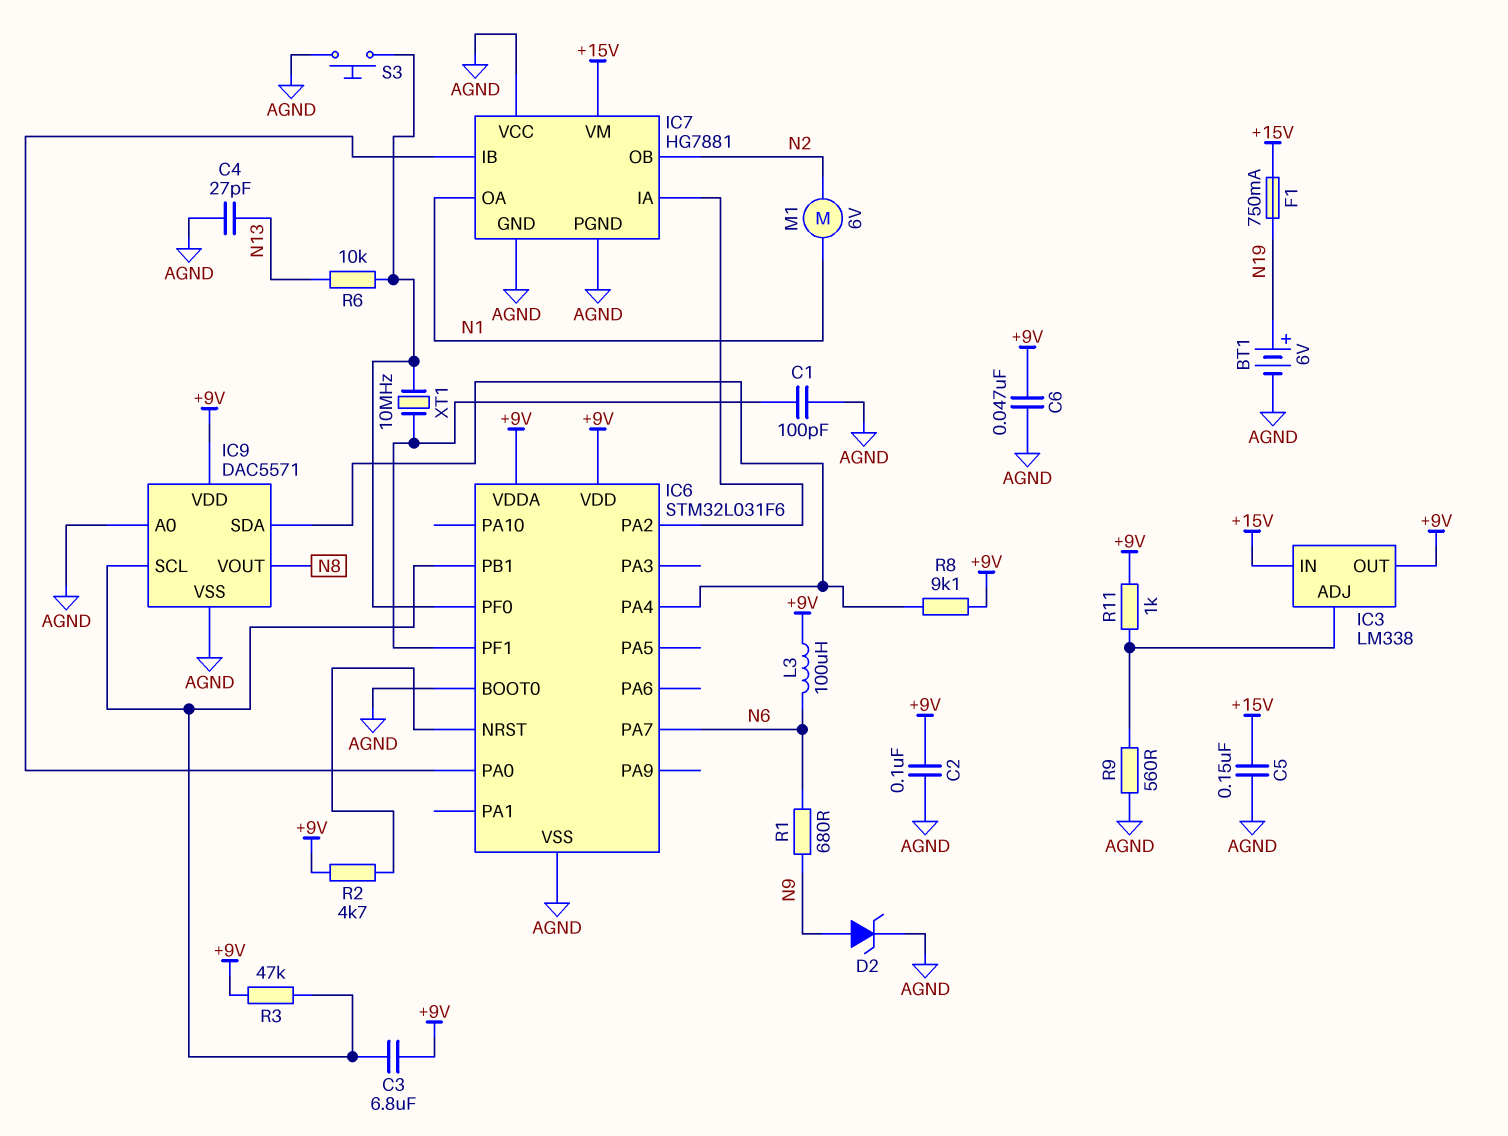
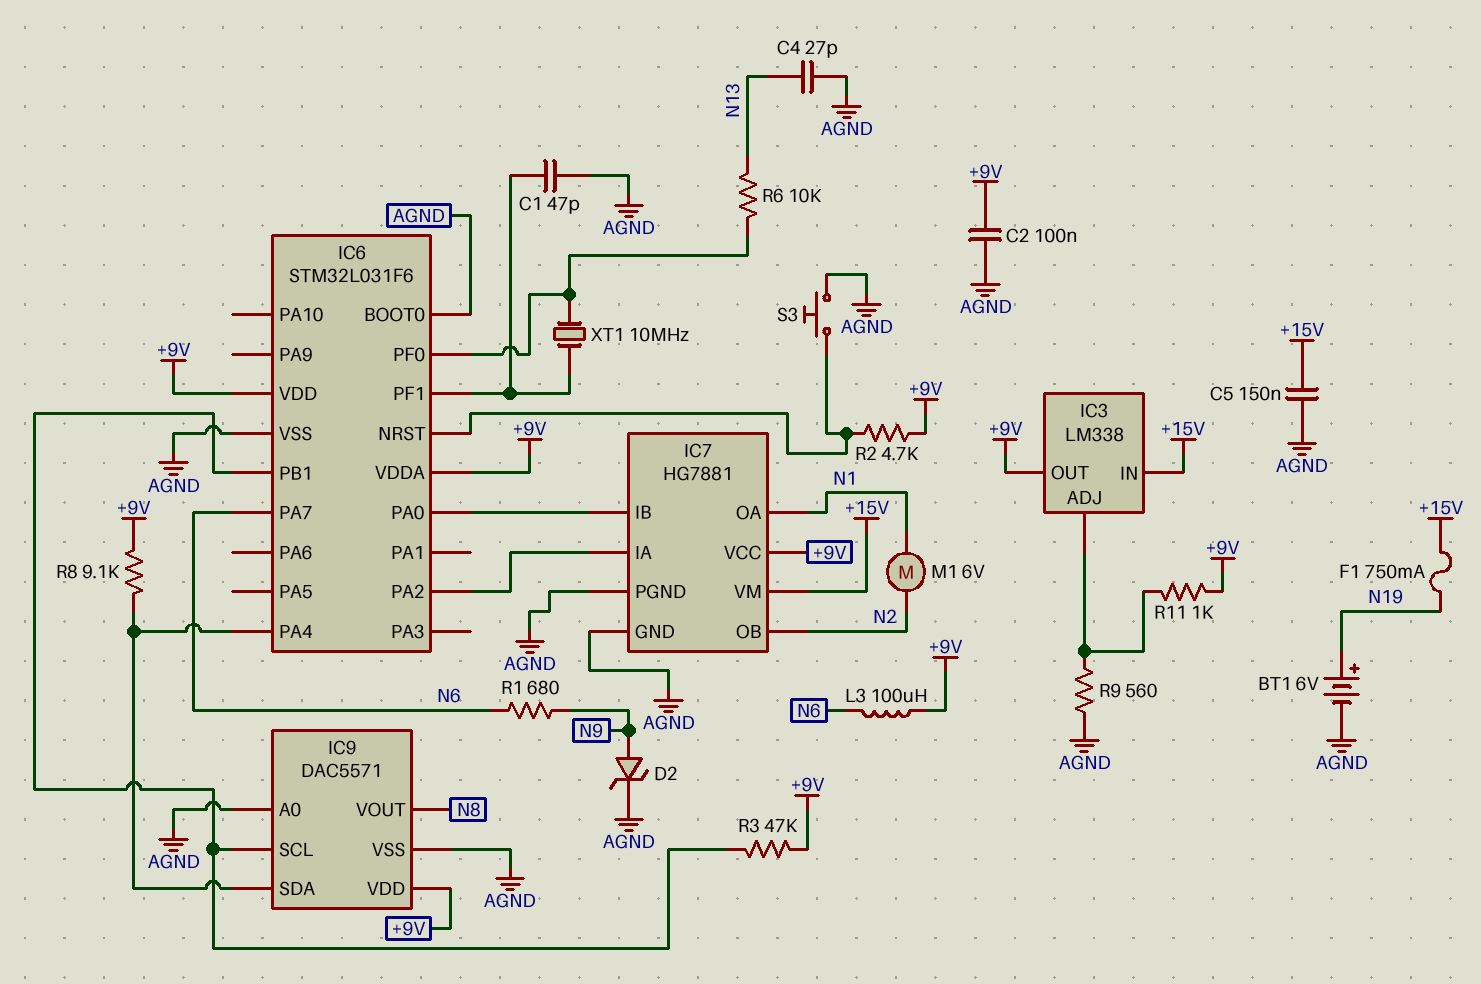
C1: 100pF (AGND, IC6/PF1) -> 47pF (AGND, IC6/PF1)
C3: 6.8uF (+9V, IC6/PB1) -> none
C6: 47nF (+9V, AGND) -> none
IC7 pin VCC: AGND -> +9V
S3: button (AGND, IC6/PF0) -> button (AGND, IC6/NRST)

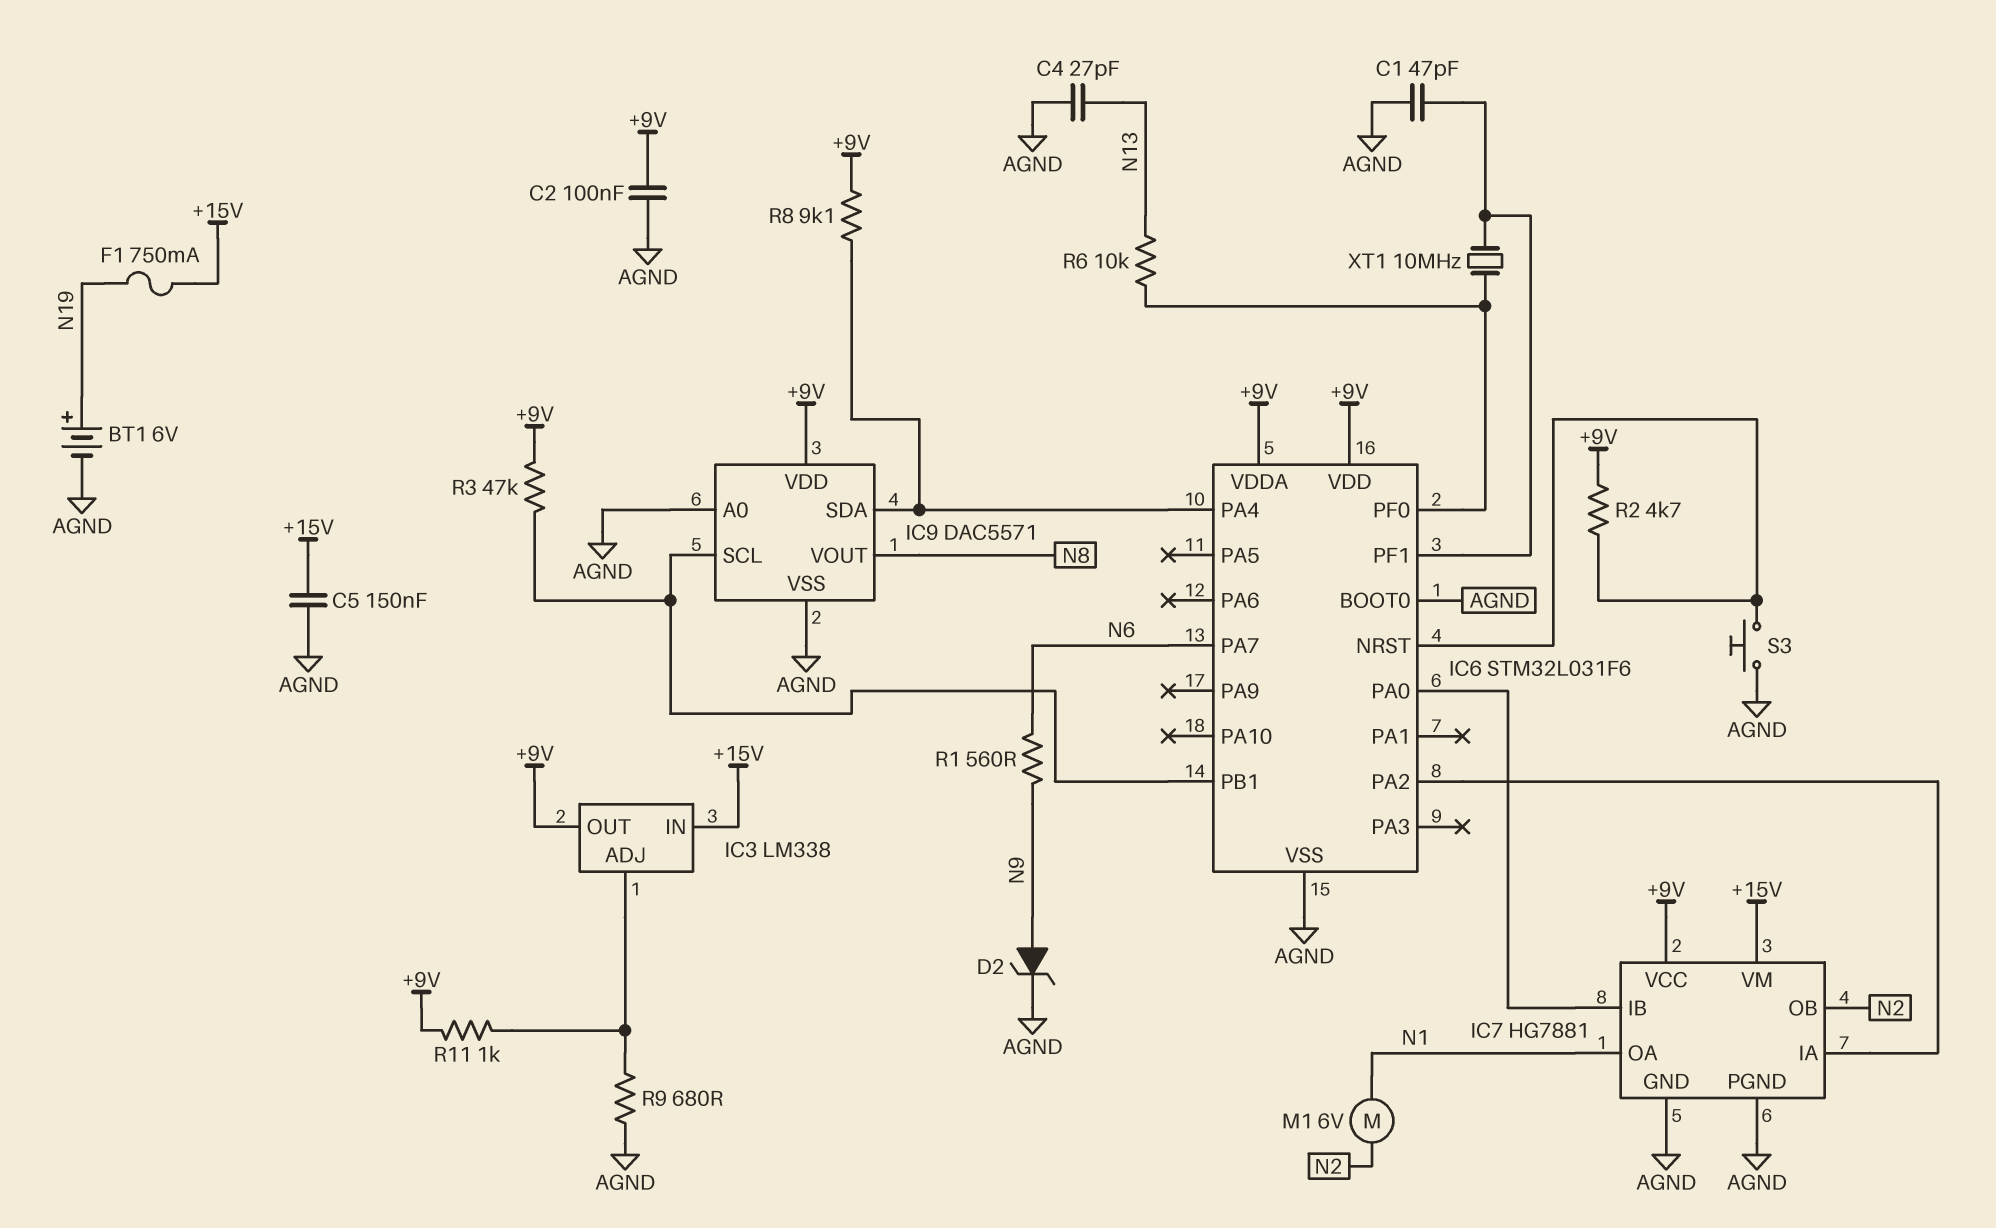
L3: 100uH (+9V, N6) -> none
R1: 680 (N6, N9) -> 560 (N6, N9)
R9: 560 (AGND, IC3/ADJ) -> 680 (AGND, IC3/ADJ)

